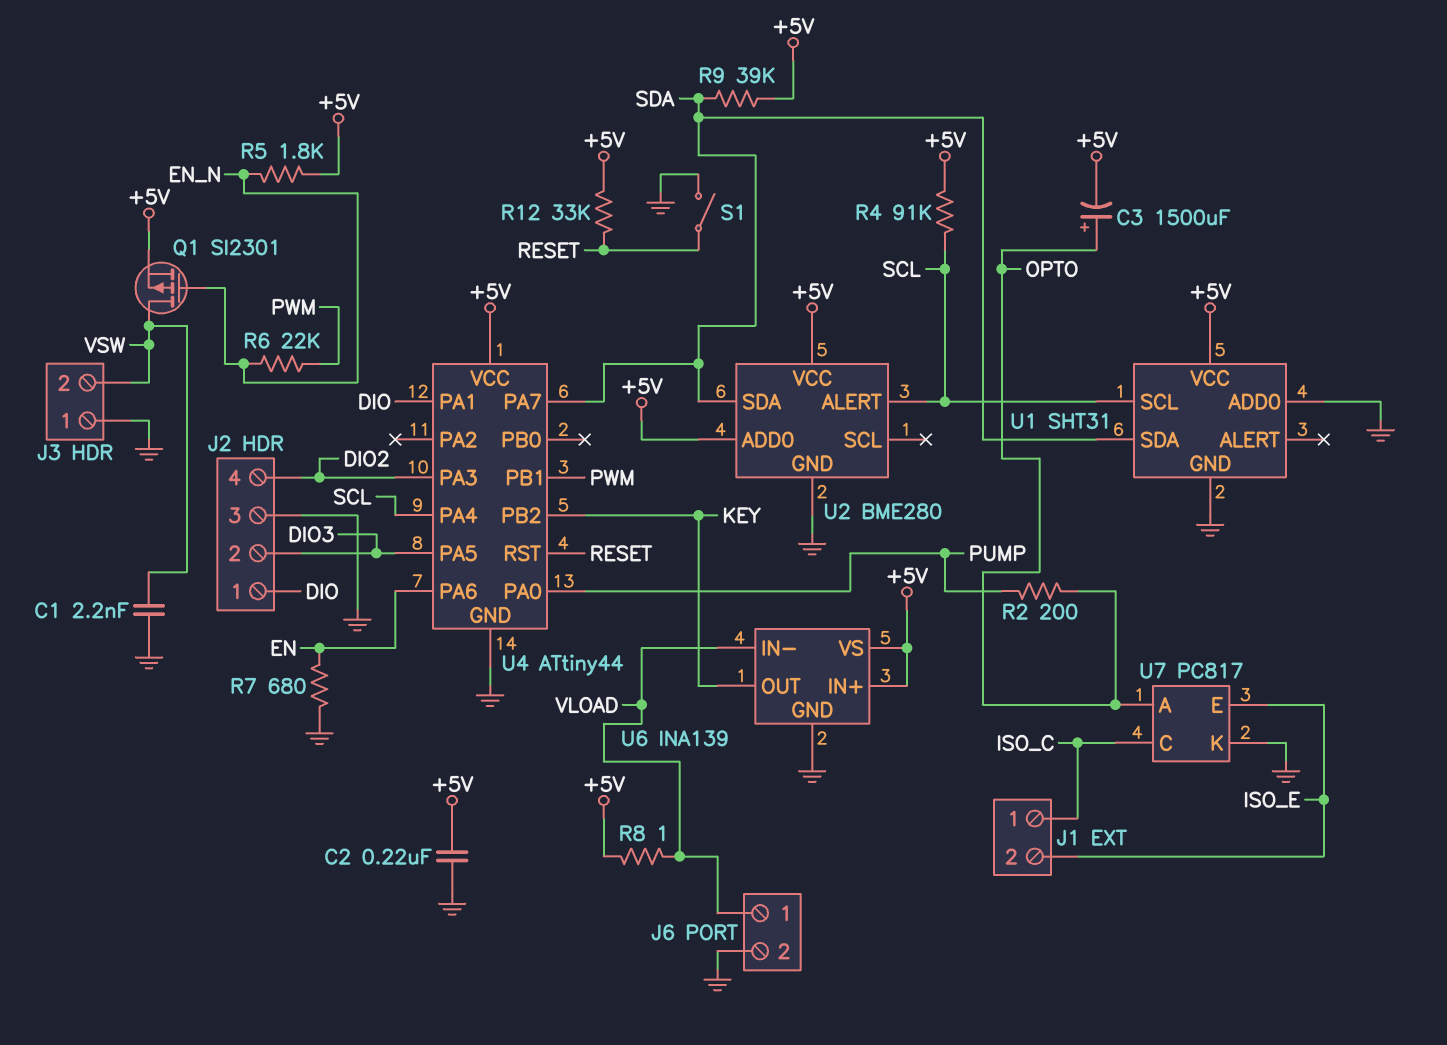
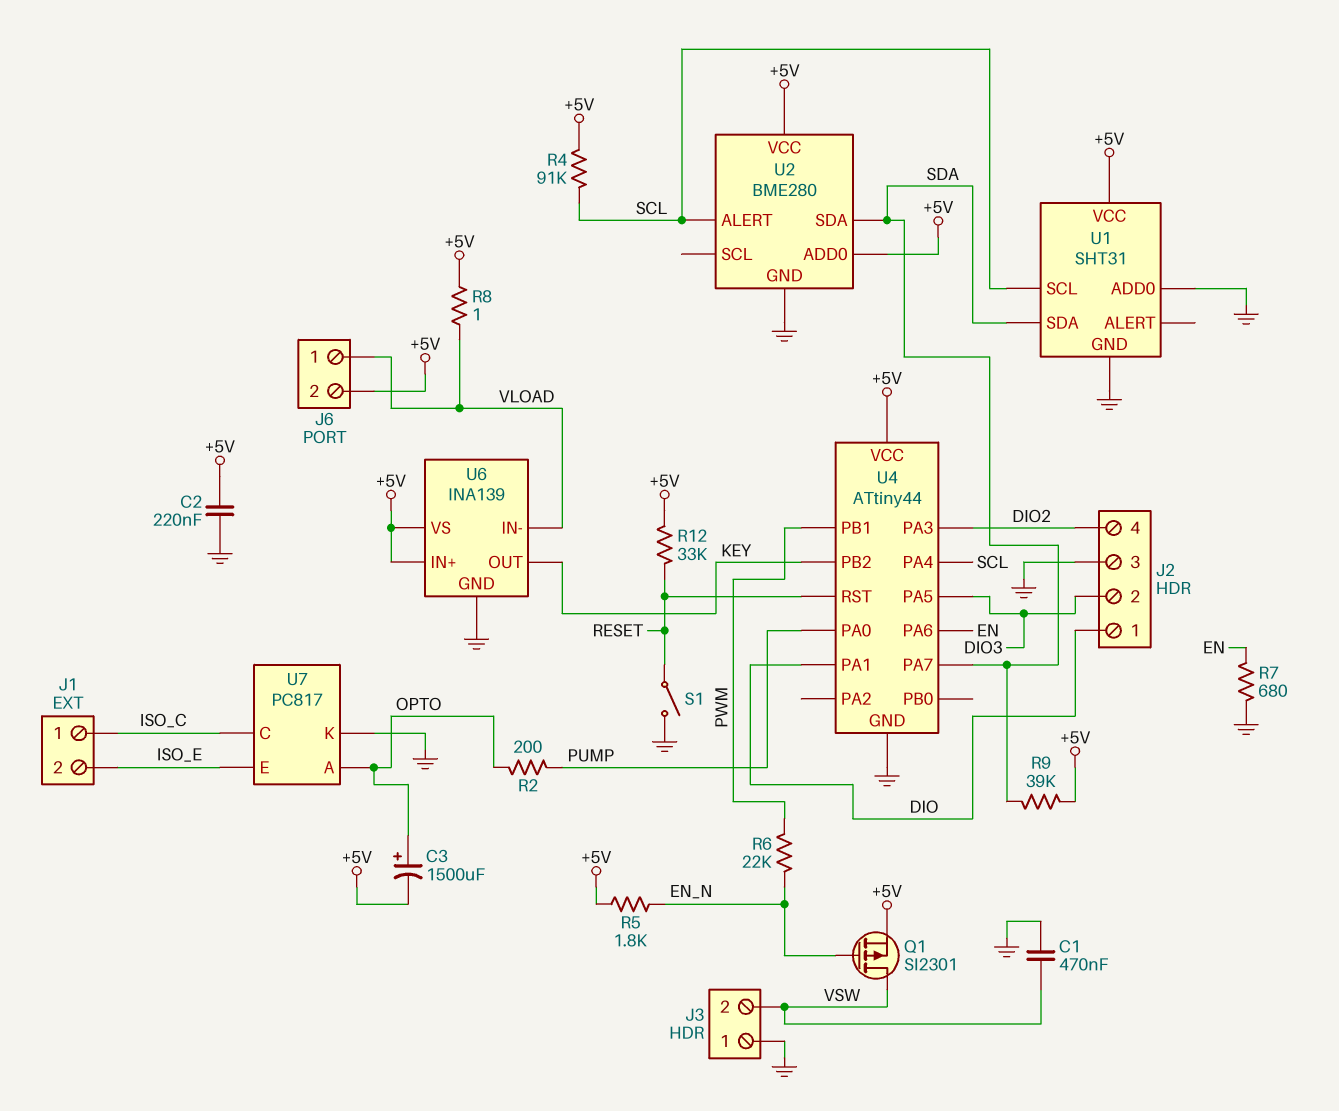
C1: 2.2nF (GND, VSW) -> 470nF (GND, VSW)
J6 pin 2: GND -> +5V

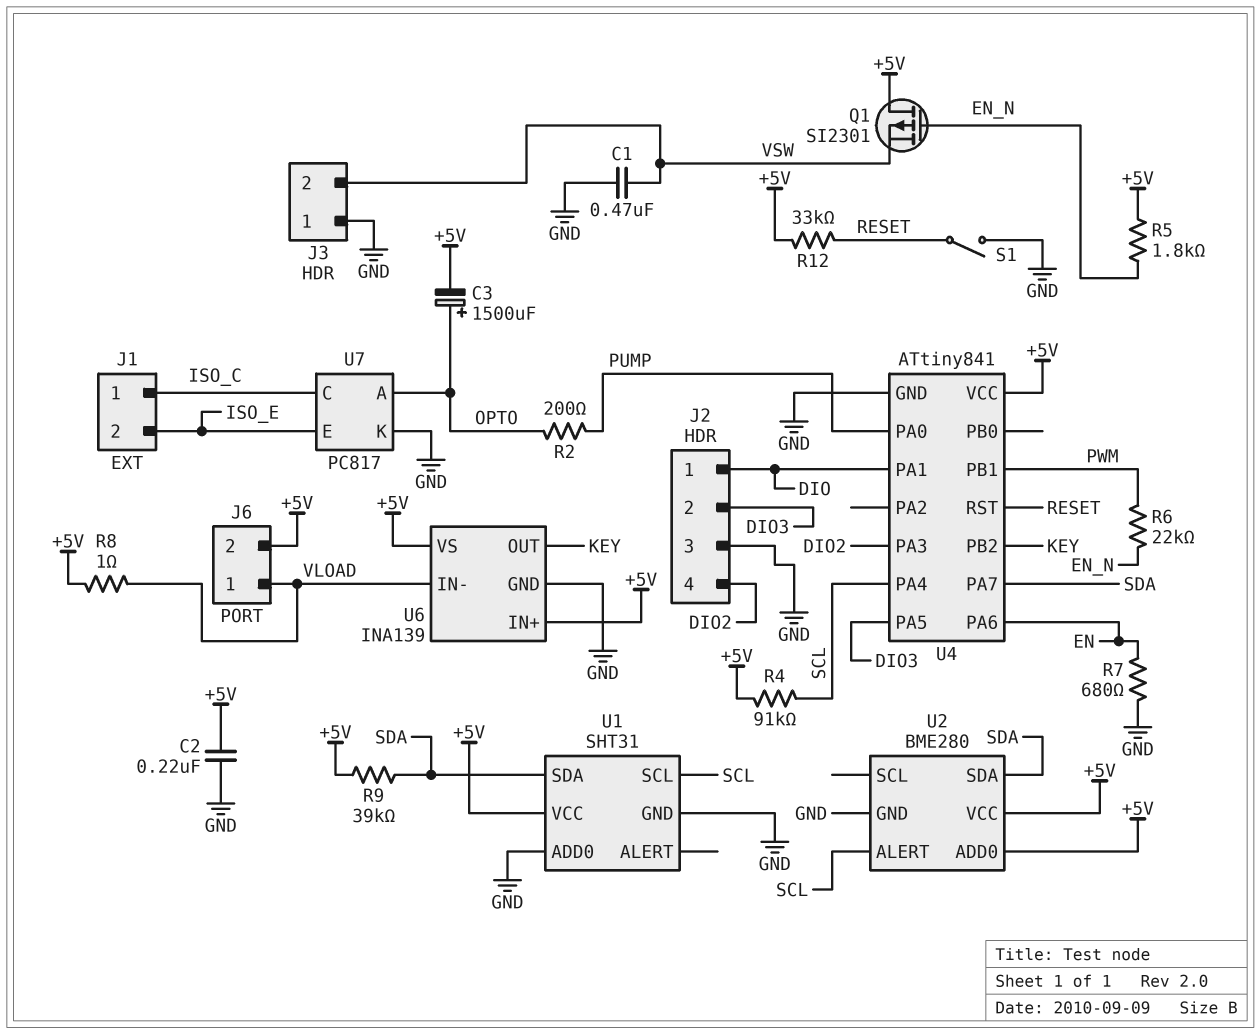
Q1: PMOS SI2301 (G EN_N, D VSW, S +5V) -> PMOS SI2301 (G EN_N, D +5V, S VSW)
U4: ATtiny44 -> ATtiny841

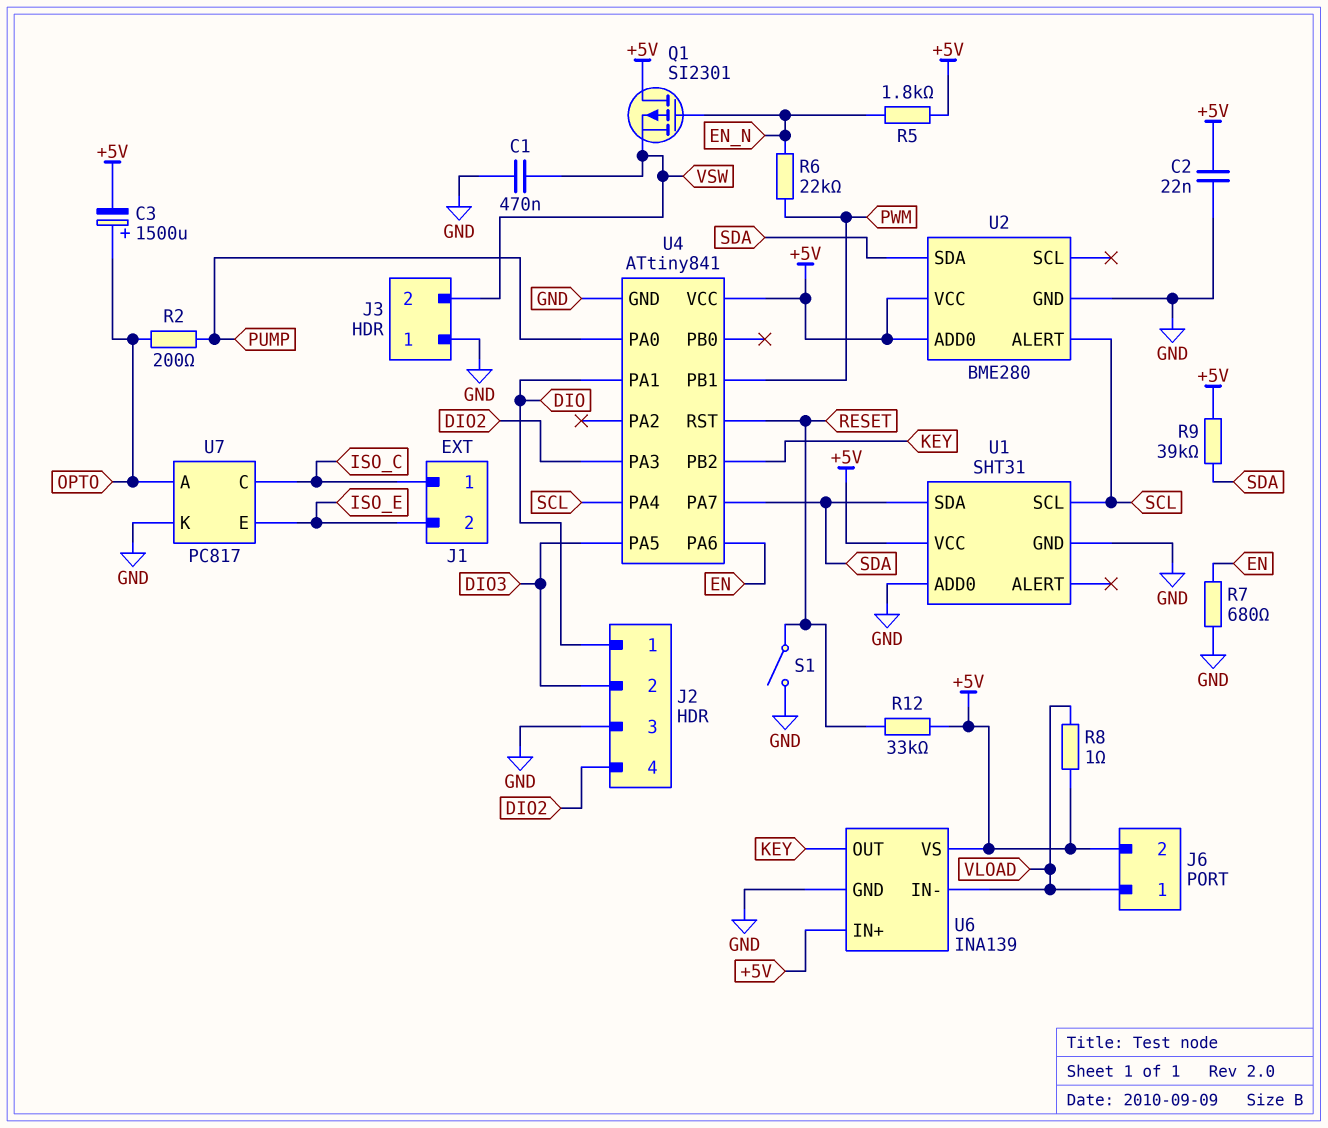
C2: 220nF (+5V, GND) -> 22nF (+5V, GND)
R4: 91k (+5V, SCL) -> none

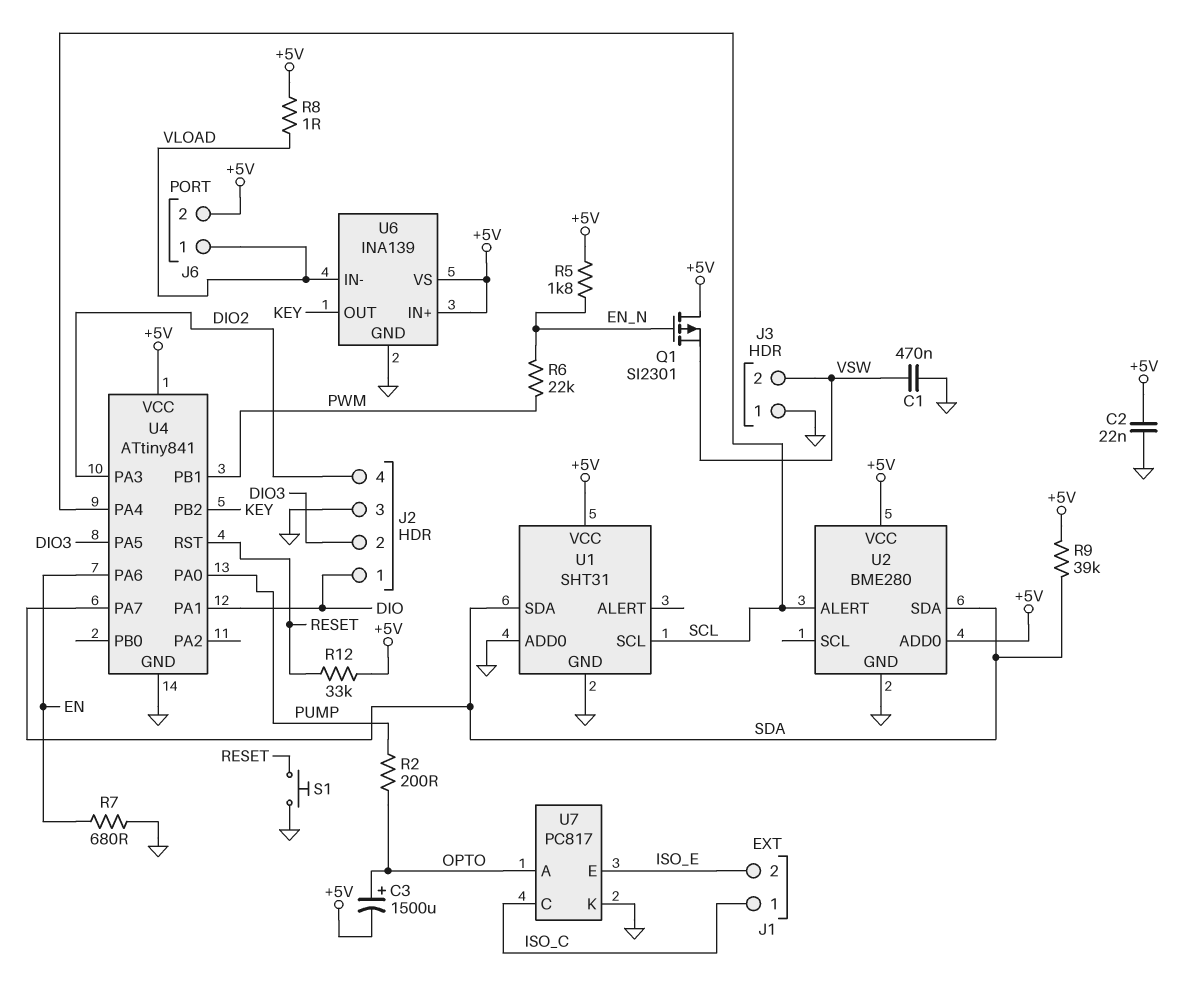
S1: switch (GND, RESET) -> button (GND, RESET)

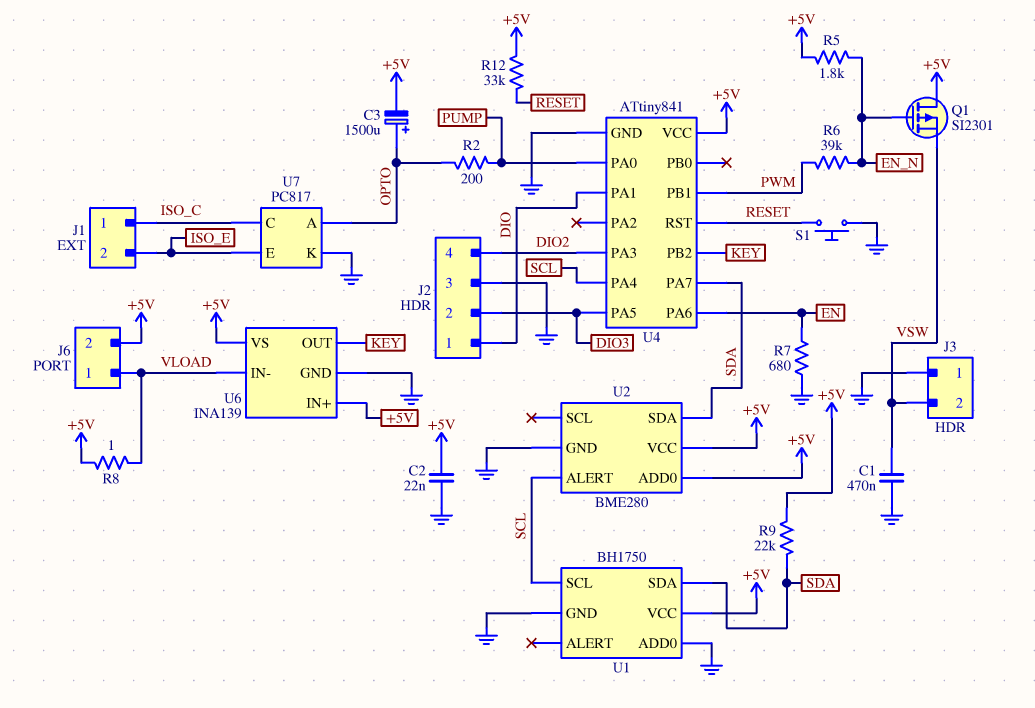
R6: 22k (EN_N, PWM) -> 39k (EN_N, PWM)
R9: 39k (+5V, SDA) -> 22k (+5V, SDA)
U1: SHT31 -> BH1750

